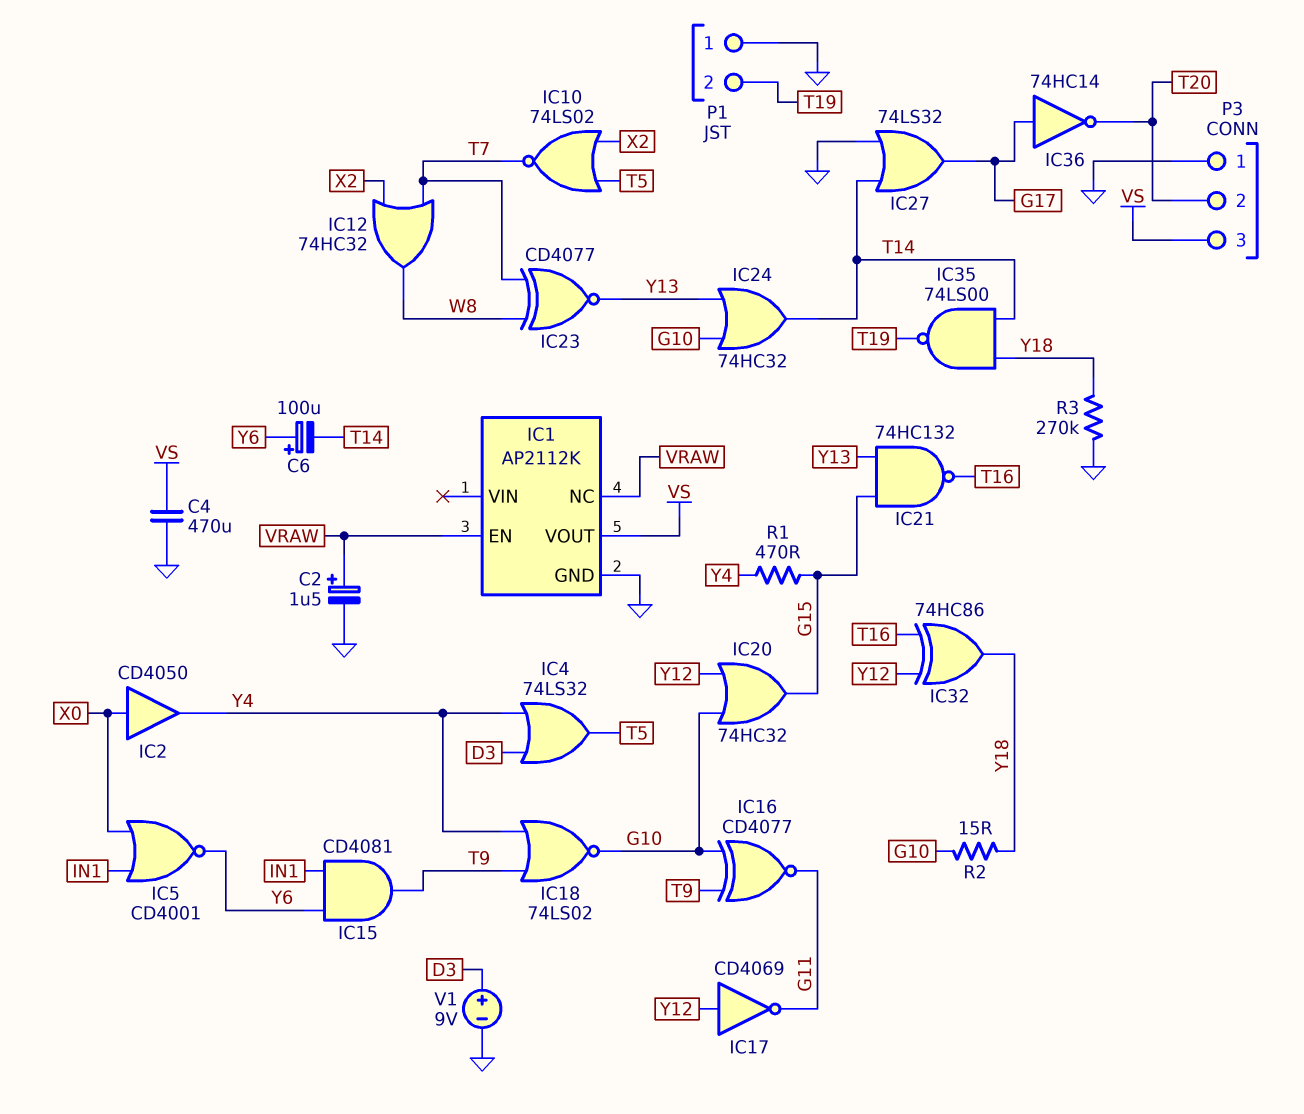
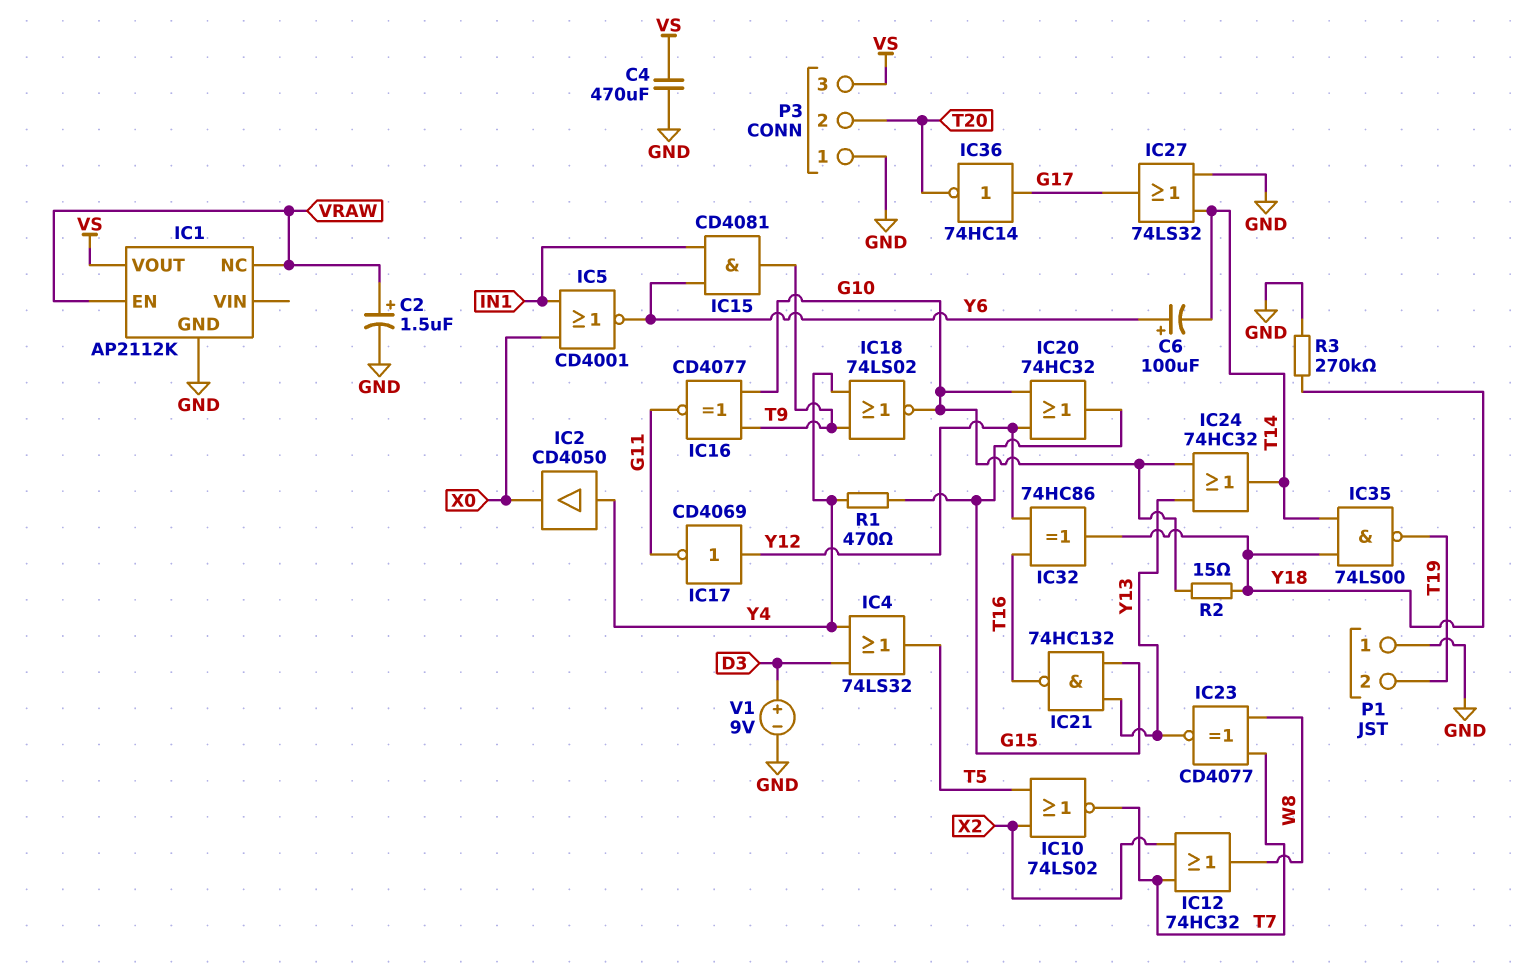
IC2: buffer CD4050 (in X0, out Y4) -> buffer CD4050 (in Y4, out X0)

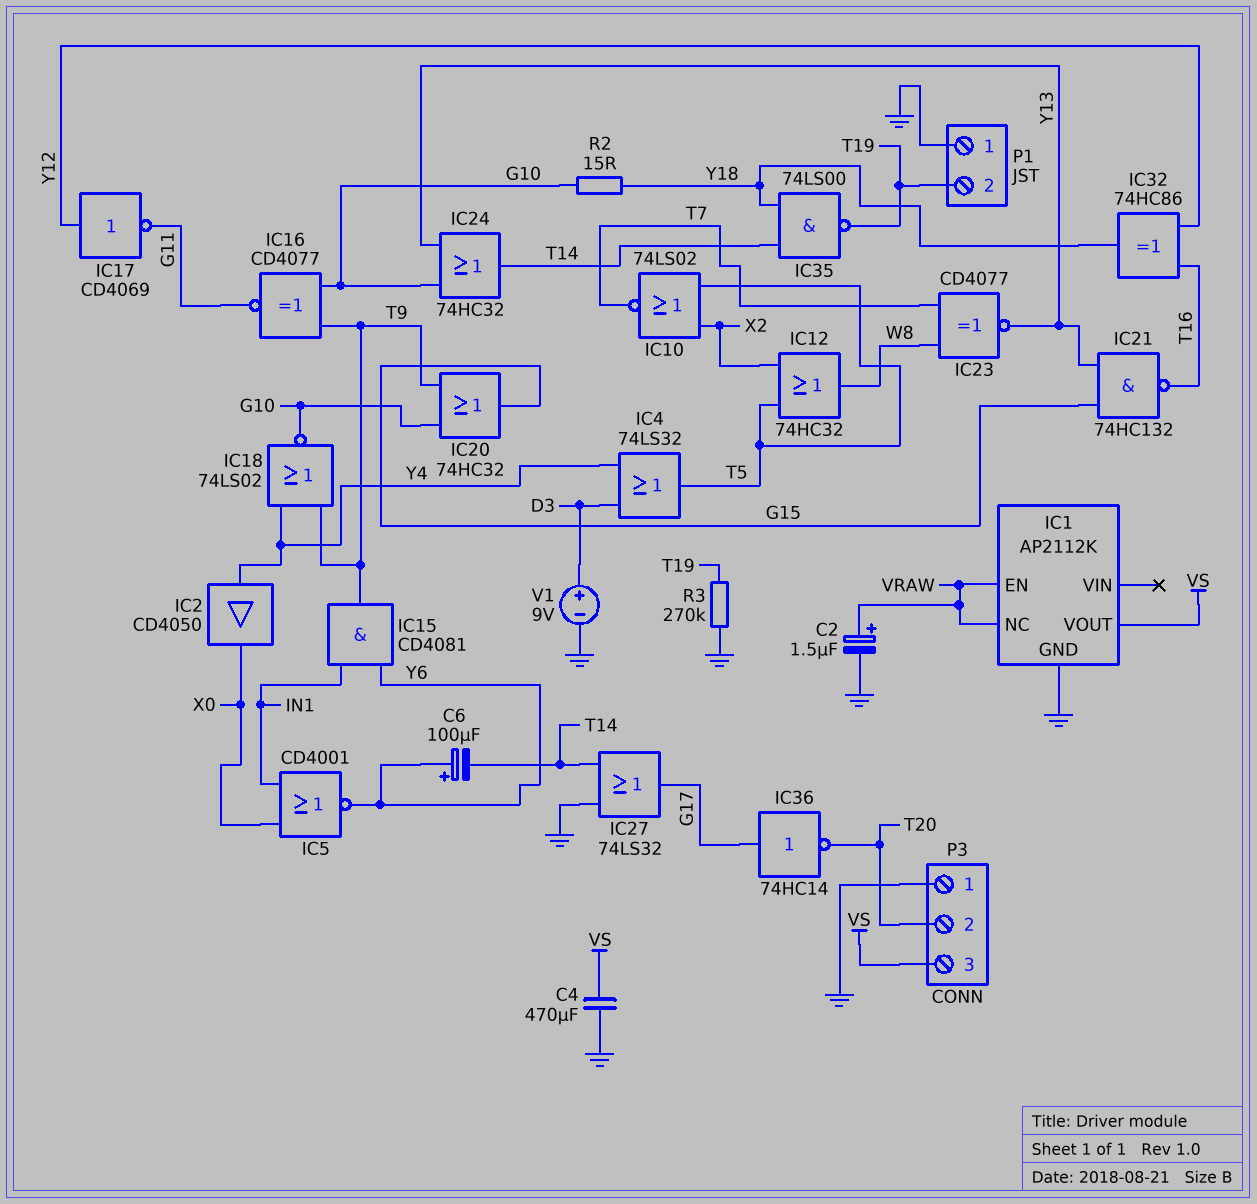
IC12: OR 74HC32 (in T7, in X2, out W8) -> OR 74HC32 (in T5, in X2, out W8)
IC20: OR 74HC32 (in G10, in Y12, out G15) -> OR 74HC32 (in G10, in T9, out G15)
R1: 470 (G15, Y4) -> none
R3: 270k (GND, Y18) -> 270k (GND, T19)

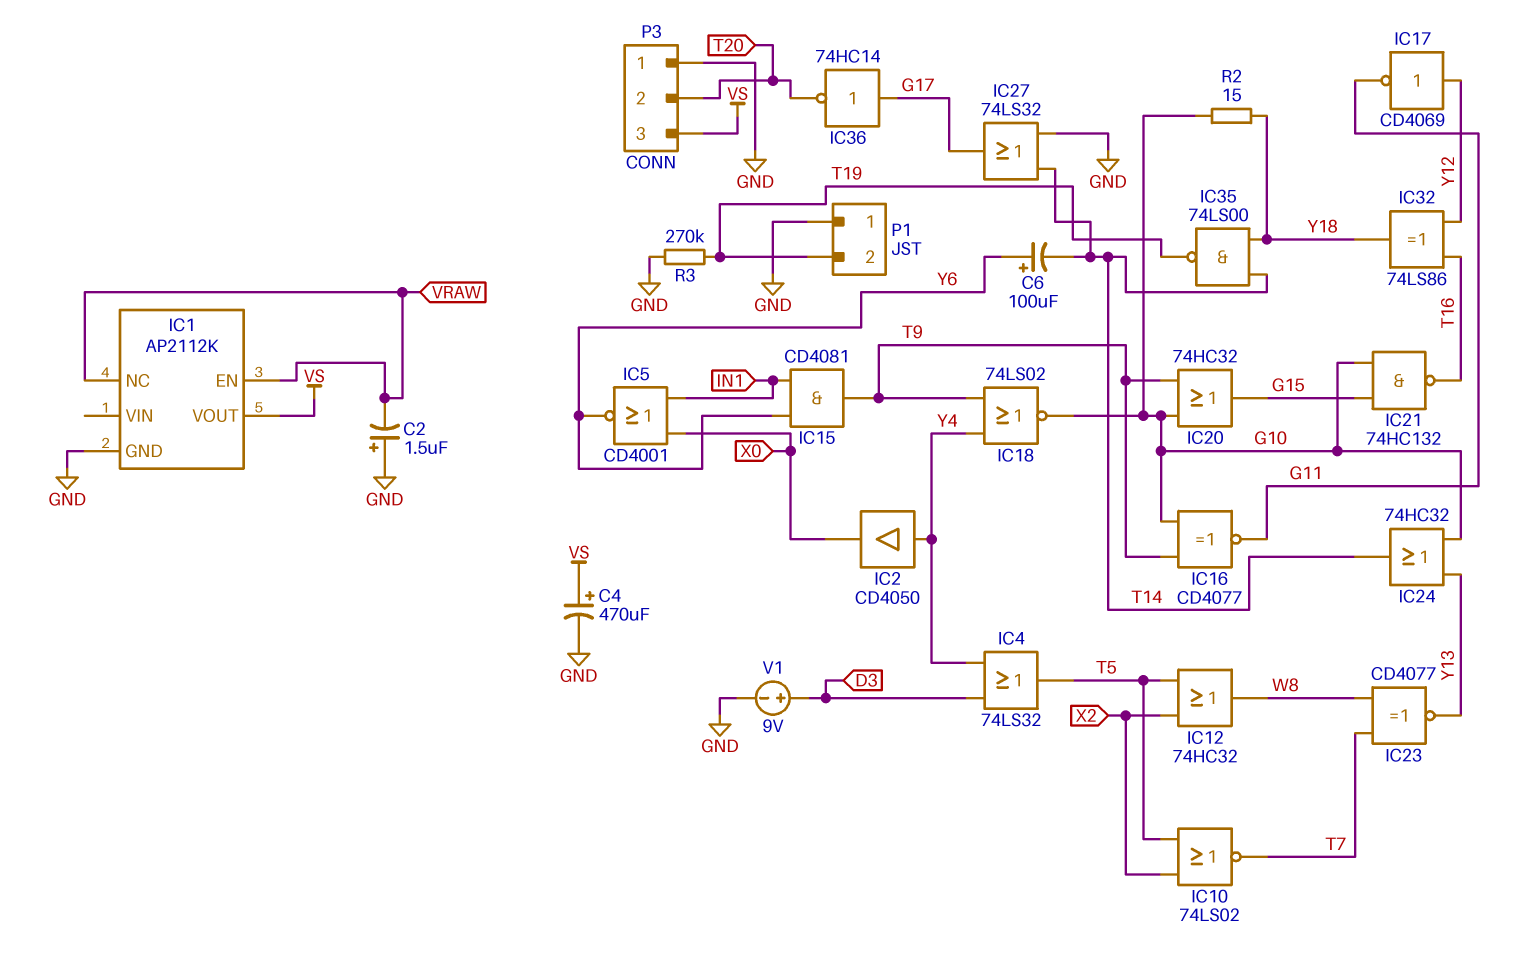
C2: 1.5uF (plus VRAW, minus GND) -> 1.5uF (plus GND, minus VRAW)
C4: 470uF (GND, VS) -> 470uF (plus VS, minus GND)
IC21: NAND 74HC132 (in G15, in Y13, out T16) -> NAND 74HC132 (in G10, in G15, out T16)
IC32: XOR 74HC86 (in T16, in Y12, out Y18) -> XOR 74LS86 (in T16, in Y12, out Y18)

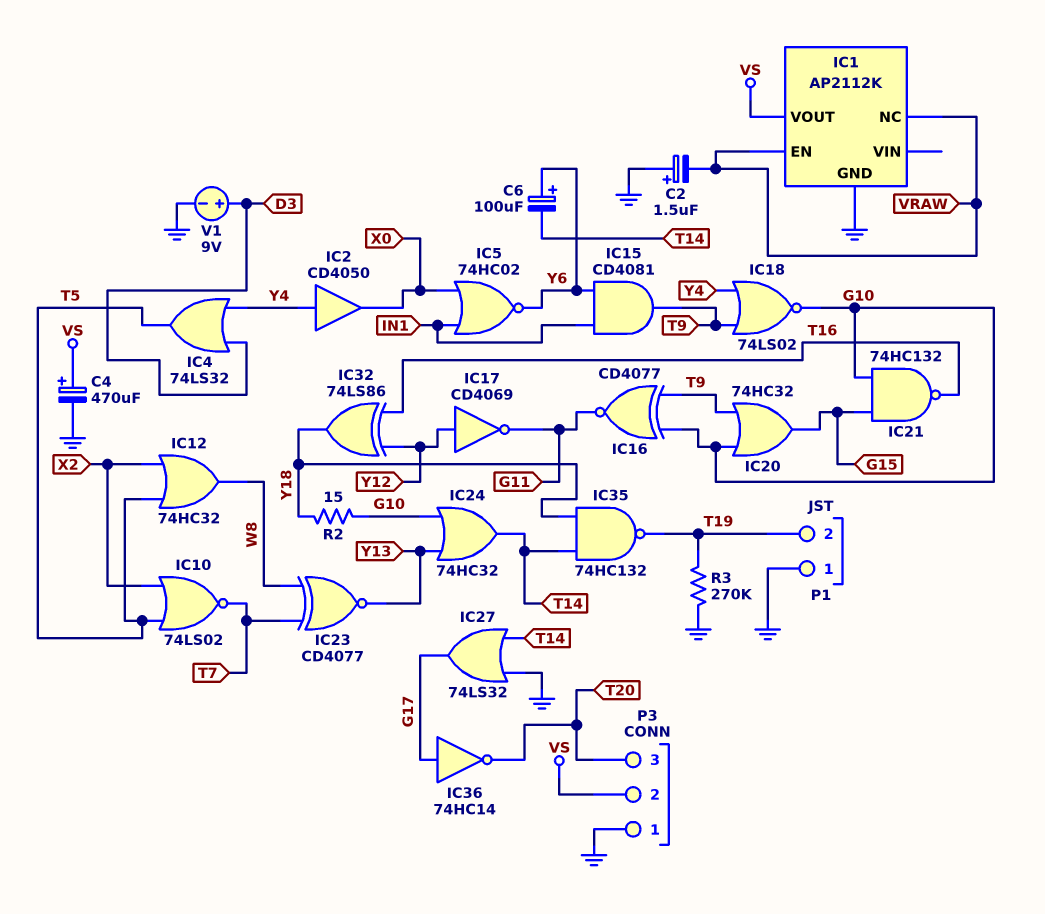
IC5: NOR CD4001 (in IN1, in X0, out Y6) -> NOR 74HC02 (in IN1, in X0, out Y6)
IC35: NAND 74LS00 (in T14, in Y18, out T19) -> NAND 74HC132 (in T14, in Y18, out T19)
P3 pin 2: T20 -> VS
P3 pin 3: VS -> T20

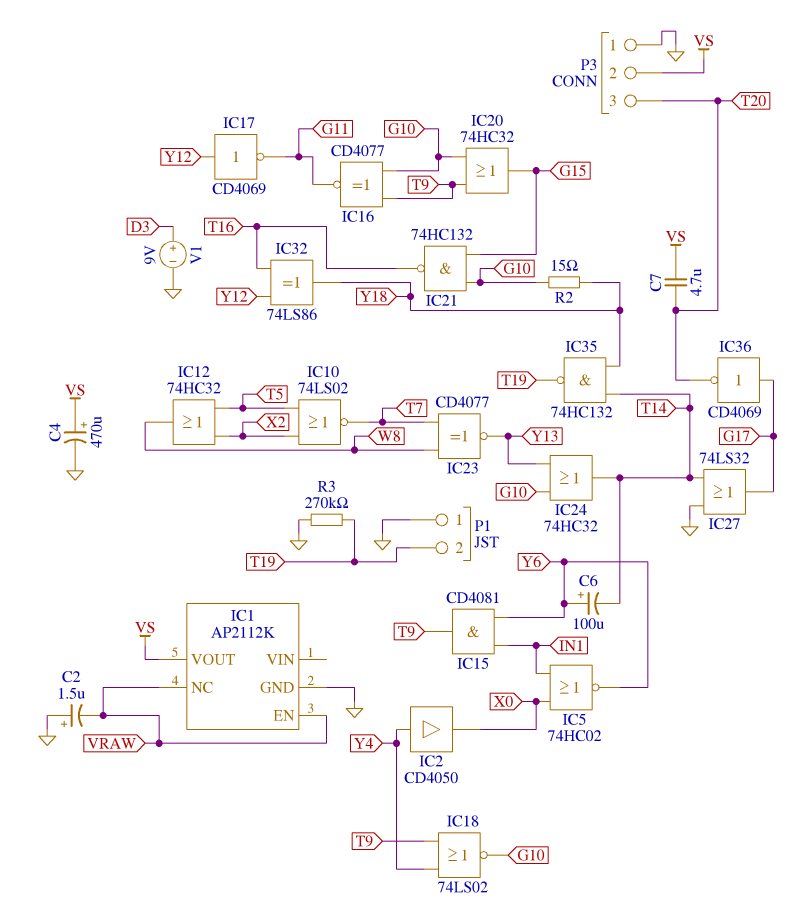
C7: none -> 4.7uF (T20, VS)
IC4: OR 74LS32 (in D3, in Y4, out T5) -> none
IC36: NOT 74HC14 (in G17, out T20) -> NOT CD4069 (in G17, out T20)

